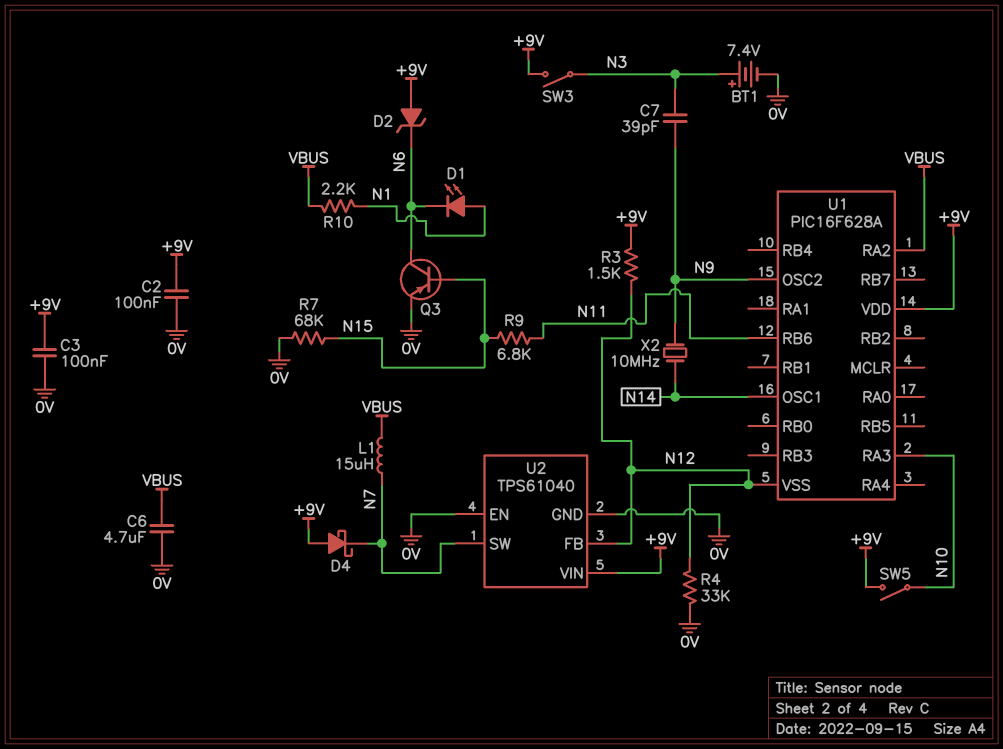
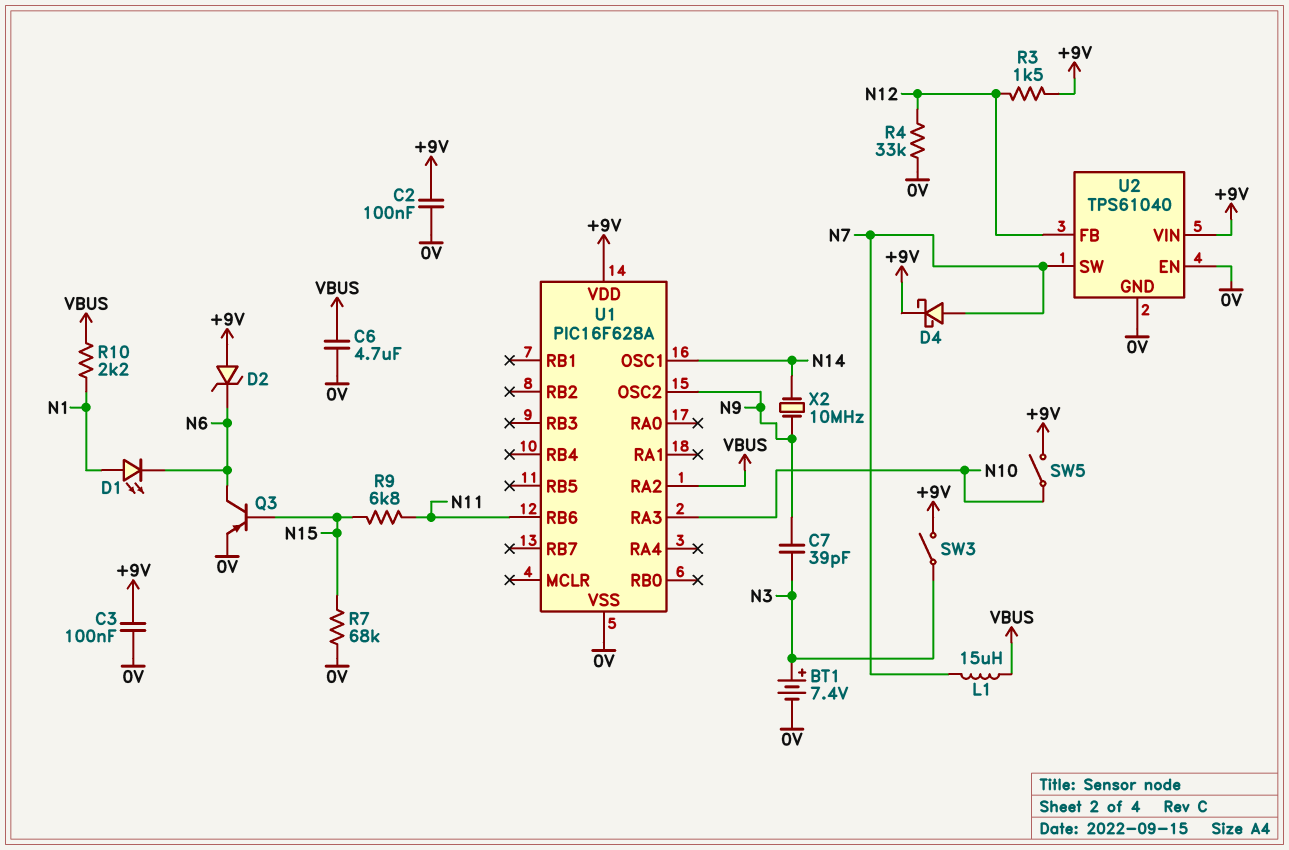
D4: schottky (A +9V, K N7) -> schottky (A N7, K +9V)
U1 pin VSS: N12 -> 0V

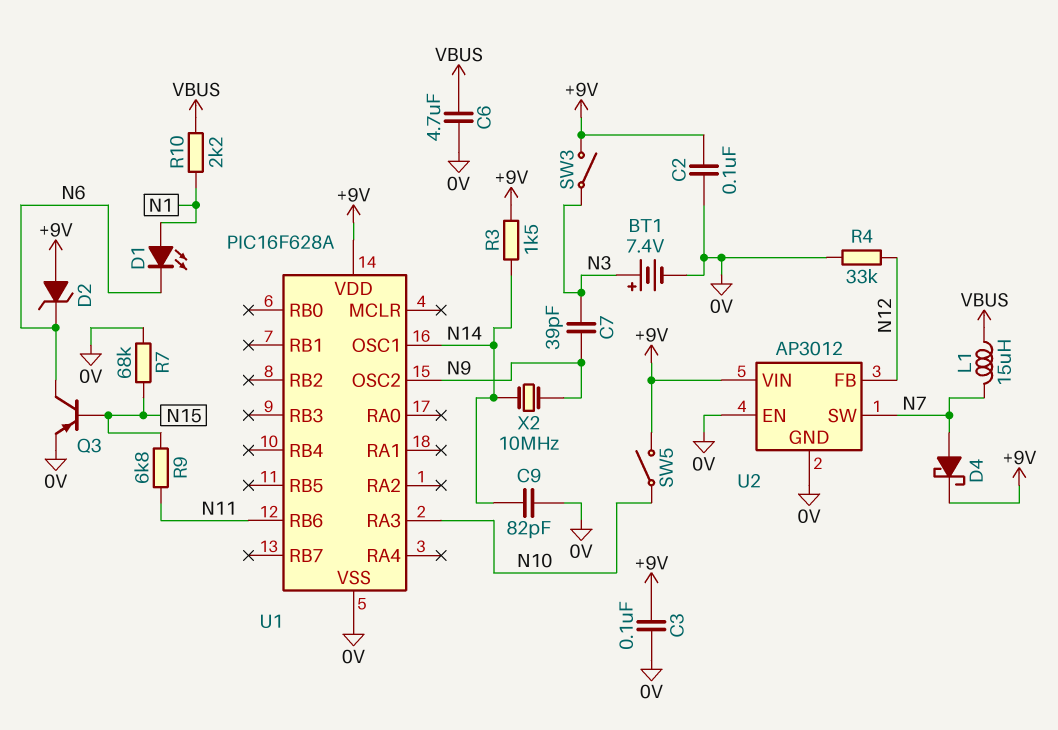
C9: none -> 82pF (0V, N14)
R3: 1.5k (+9V, N12) -> 1.5k (+9V, N14)
U1 pin RA2: VBUS -> none
U2: TPS61040 -> AP3012

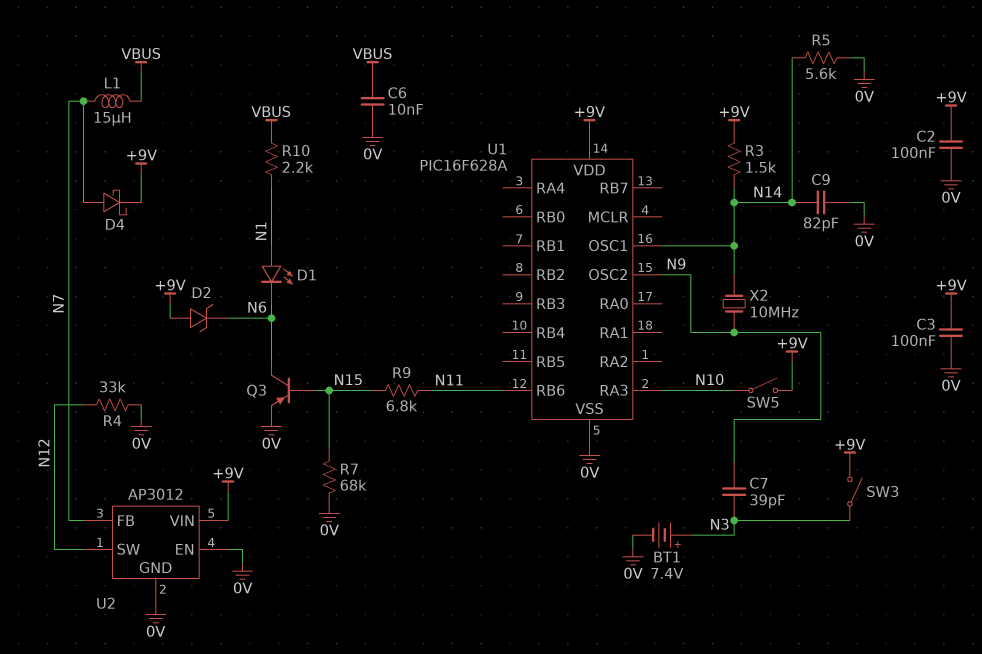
C6: 4.7uF (0V, VBUS) -> 10nF (0V, VBUS)
R5: none -> 5.6k (0V, N14)
U2 pin FB: N12 -> N7
U2 pin SW: N7 -> N12

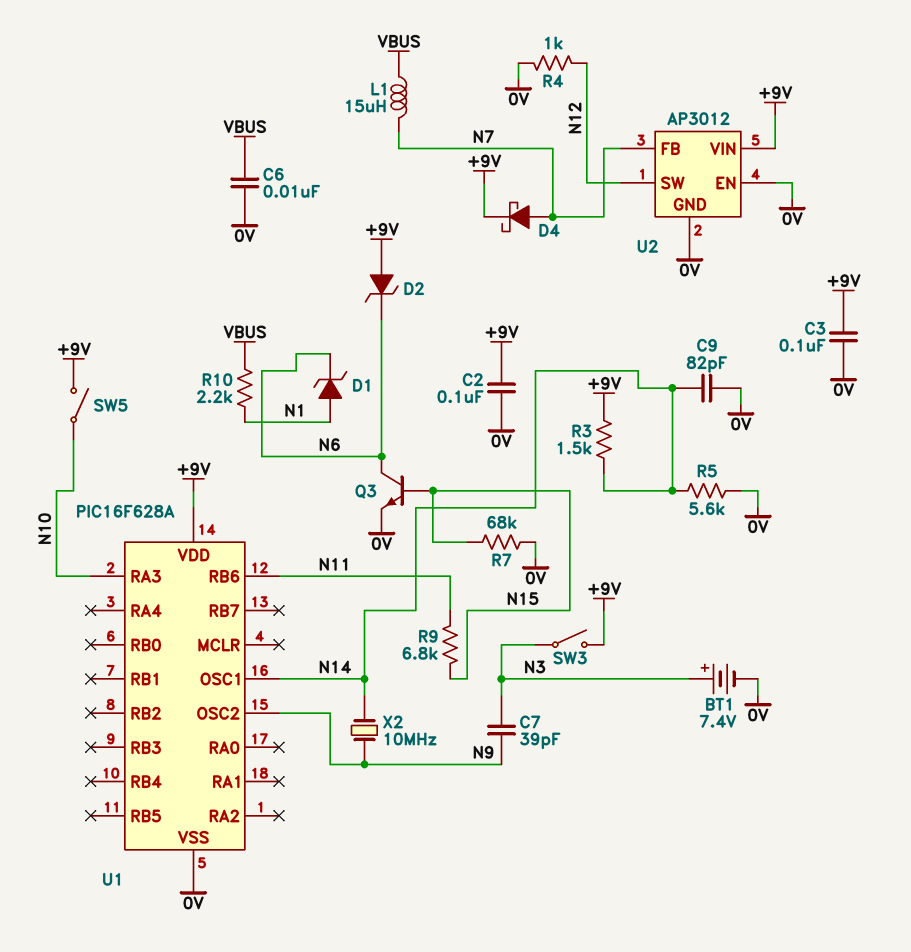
D1: LED (A N1, K N6) -> zener (A N1, K N6)
Q3: PNP (B N15, C N6, E 0V) -> NPN (B N15, C N6, E 0V)
R4: 33k (0V, N12) -> 1k (0V, N12)

